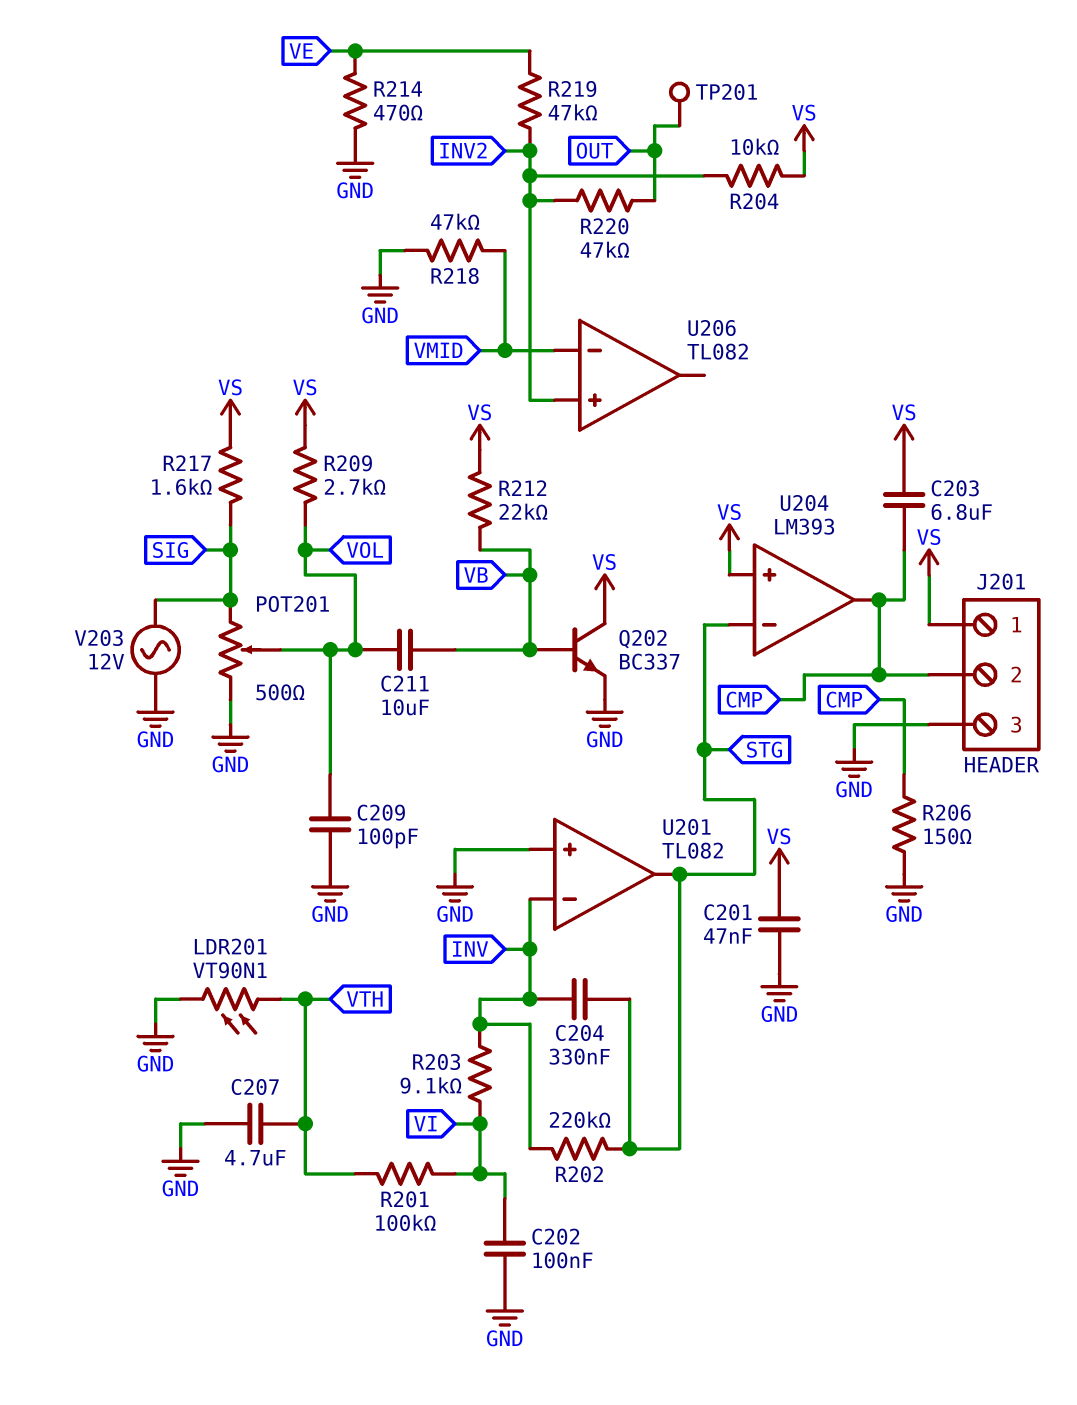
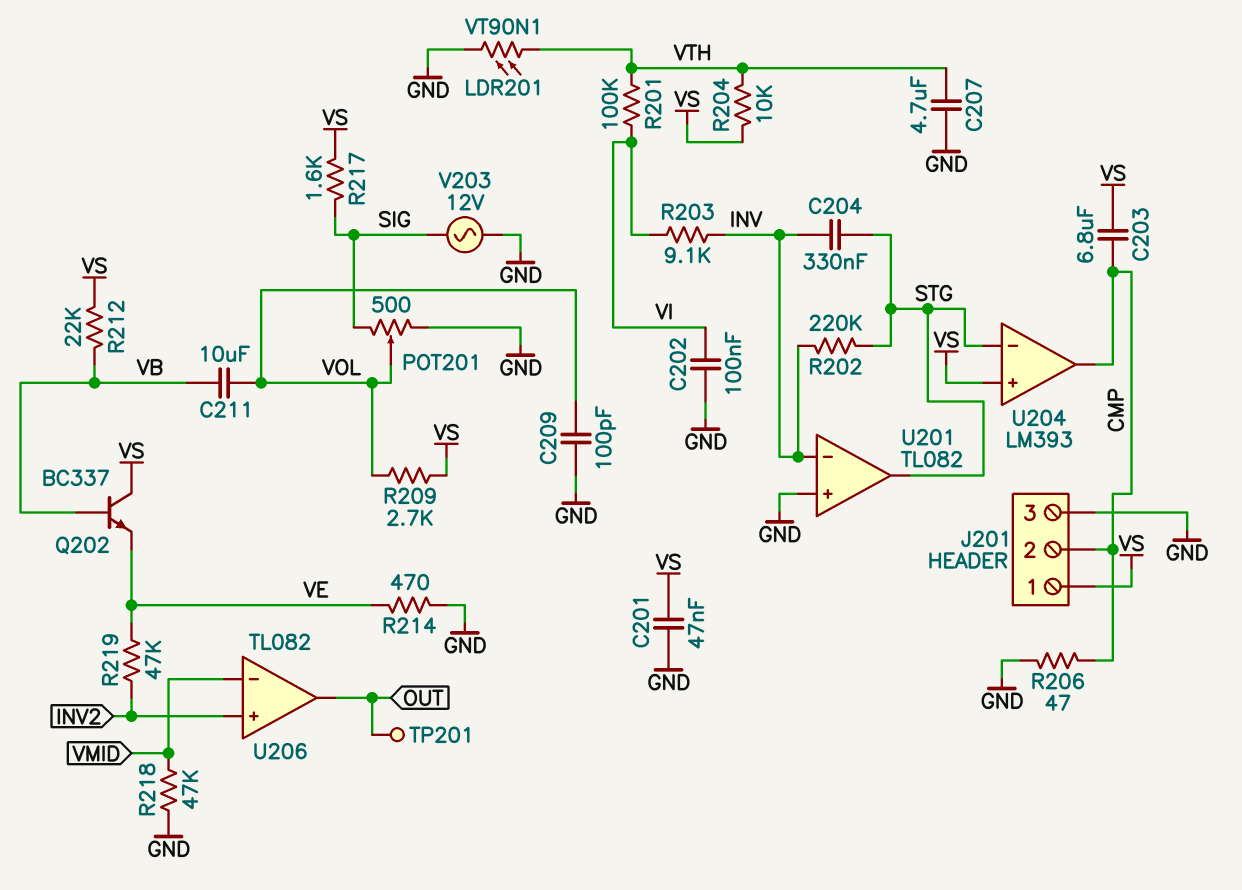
Q202: NPN BC337 (B VB, C VS, E GND) -> NPN BC337 (B VB, C VS, E VE)
R204: 10k (INV2, VS) -> 10k (VS, VTH)
R206: 150 (CMP, GND) -> 47 (CMP, GND)
R220: 47k (INV2, OUT) -> none
U206 pin out: none -> OUT

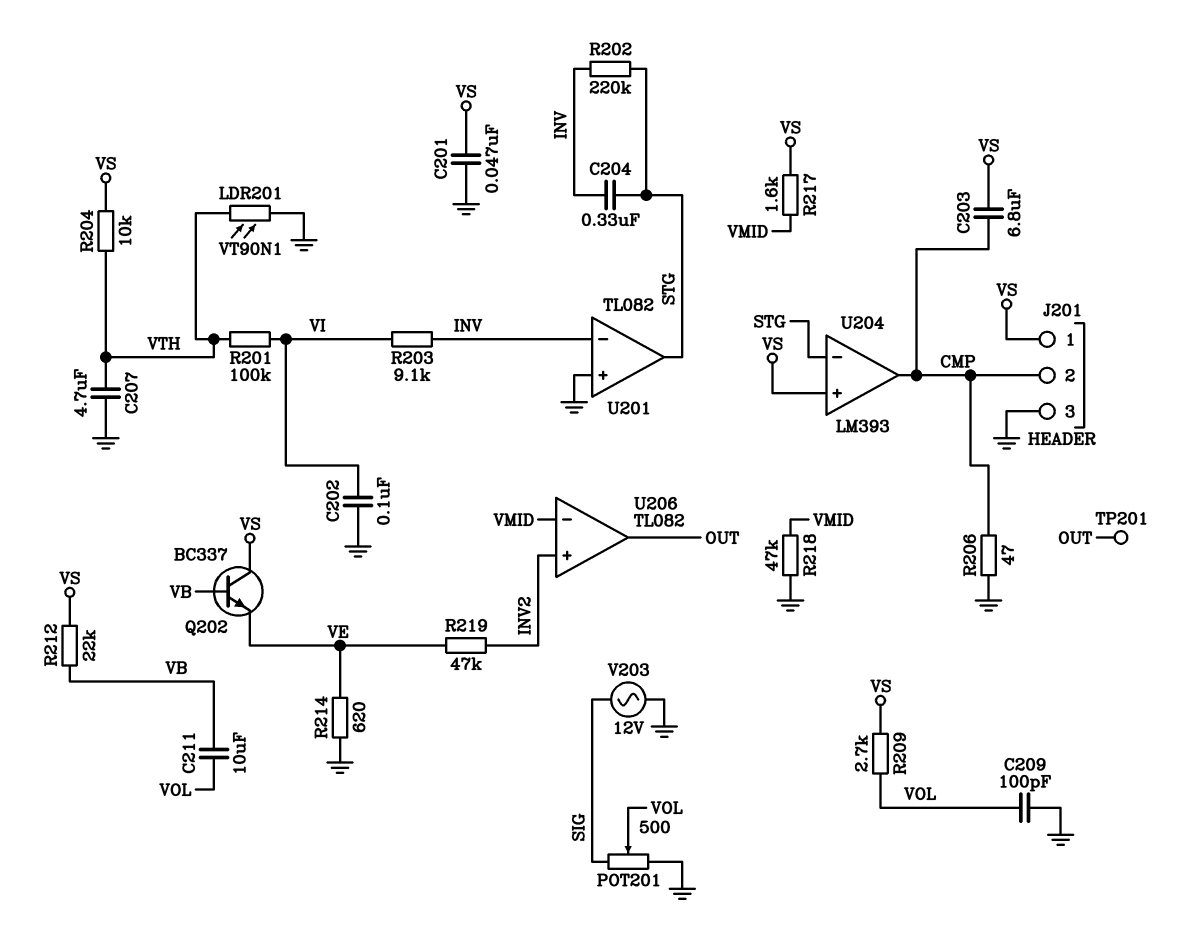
R214: 470 (GND, VE) -> 620 (GND, VE)
R217: 1.6k (SIG, VS) -> 1.6k (VMID, VS)

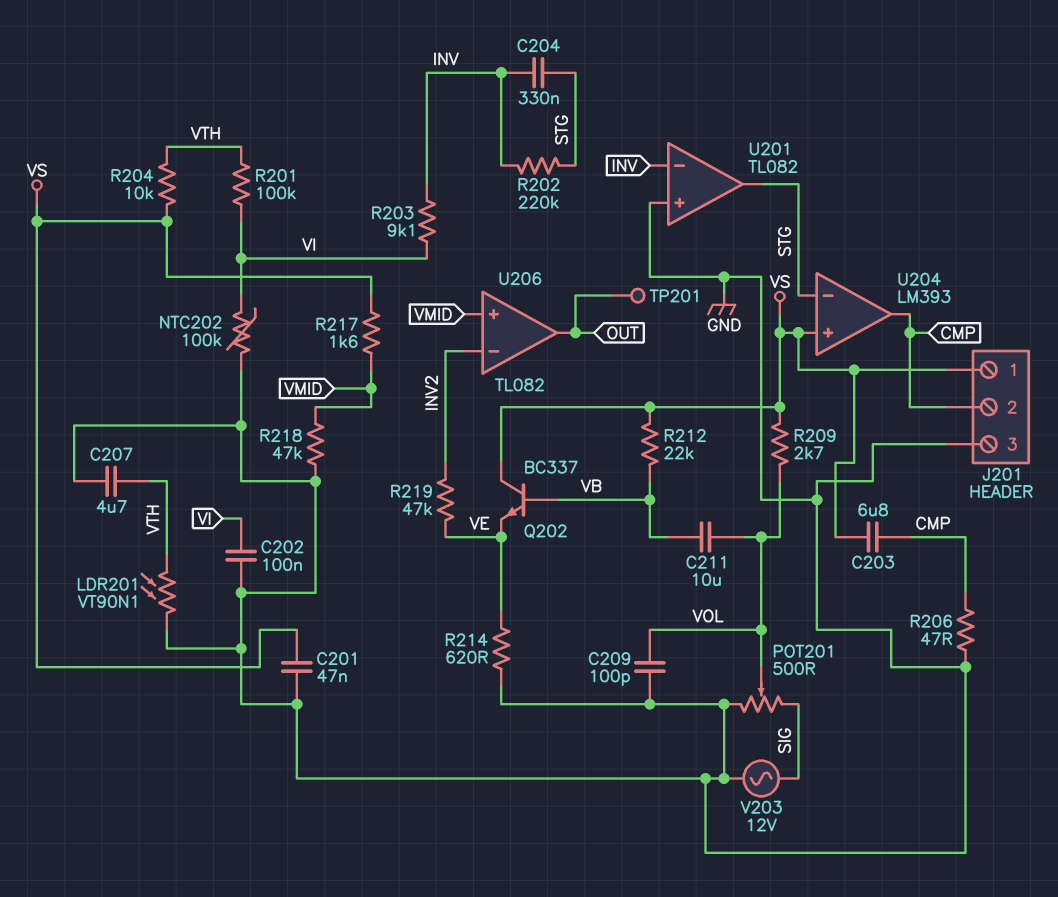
NTC202: none -> 100k (GND, VI)
U206 pin in+: INV2 -> VMID
U206 pin in-: VMID -> INV2

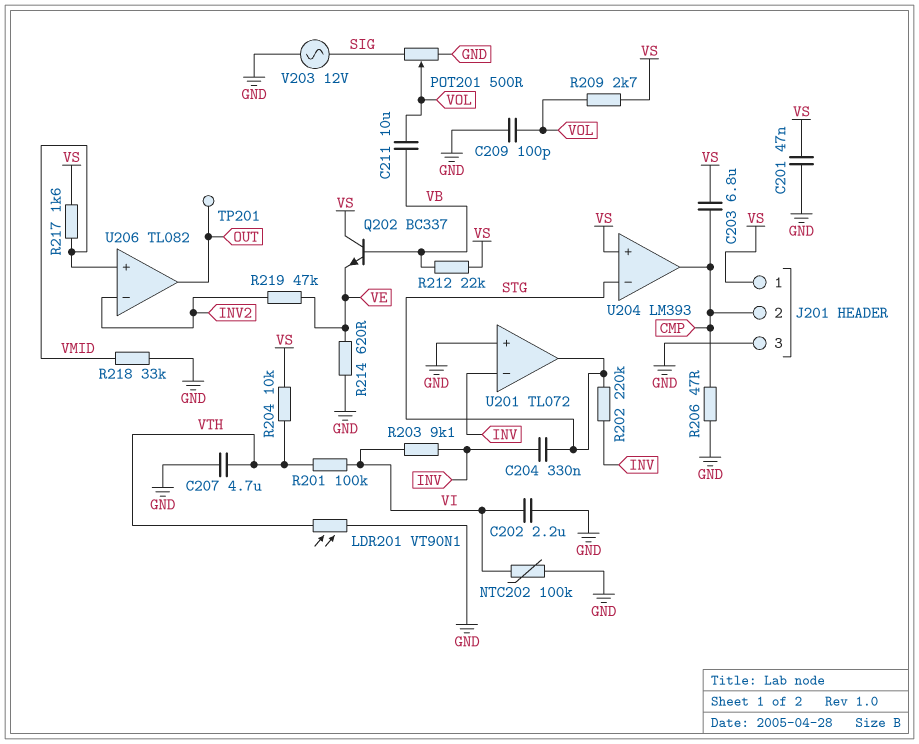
C202: 100nF (GND, VI) -> 2.2uF (GND, VI)
R218: 47k (GND, VMID) -> 33k (GND, VMID)
U201: TL082 -> TL072

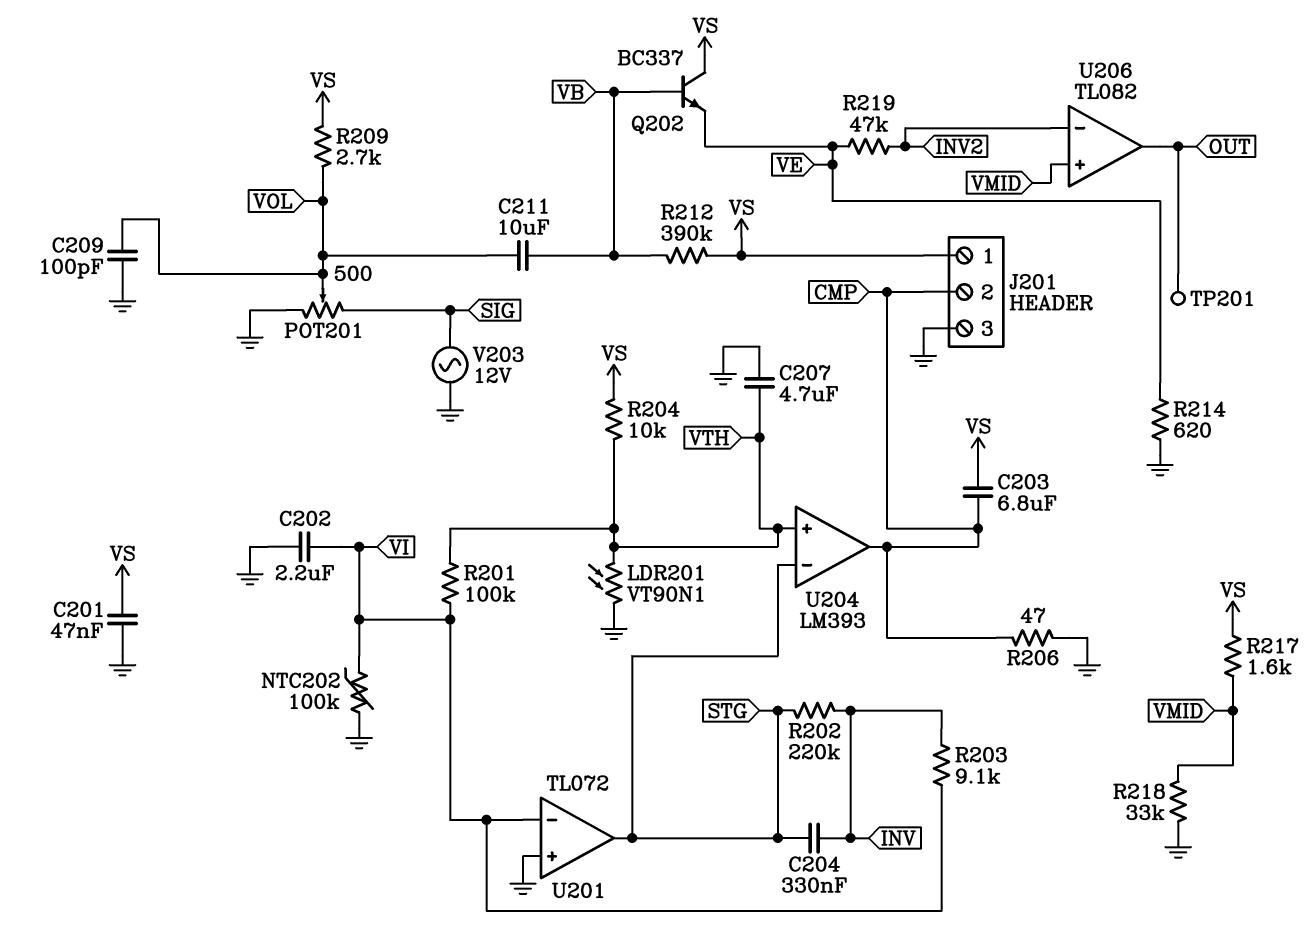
R212: 22k (VB, VS) -> 390k (VB, VS)
U201 pin in-: INV -> VI
U204 pin in+: VS -> VTH

